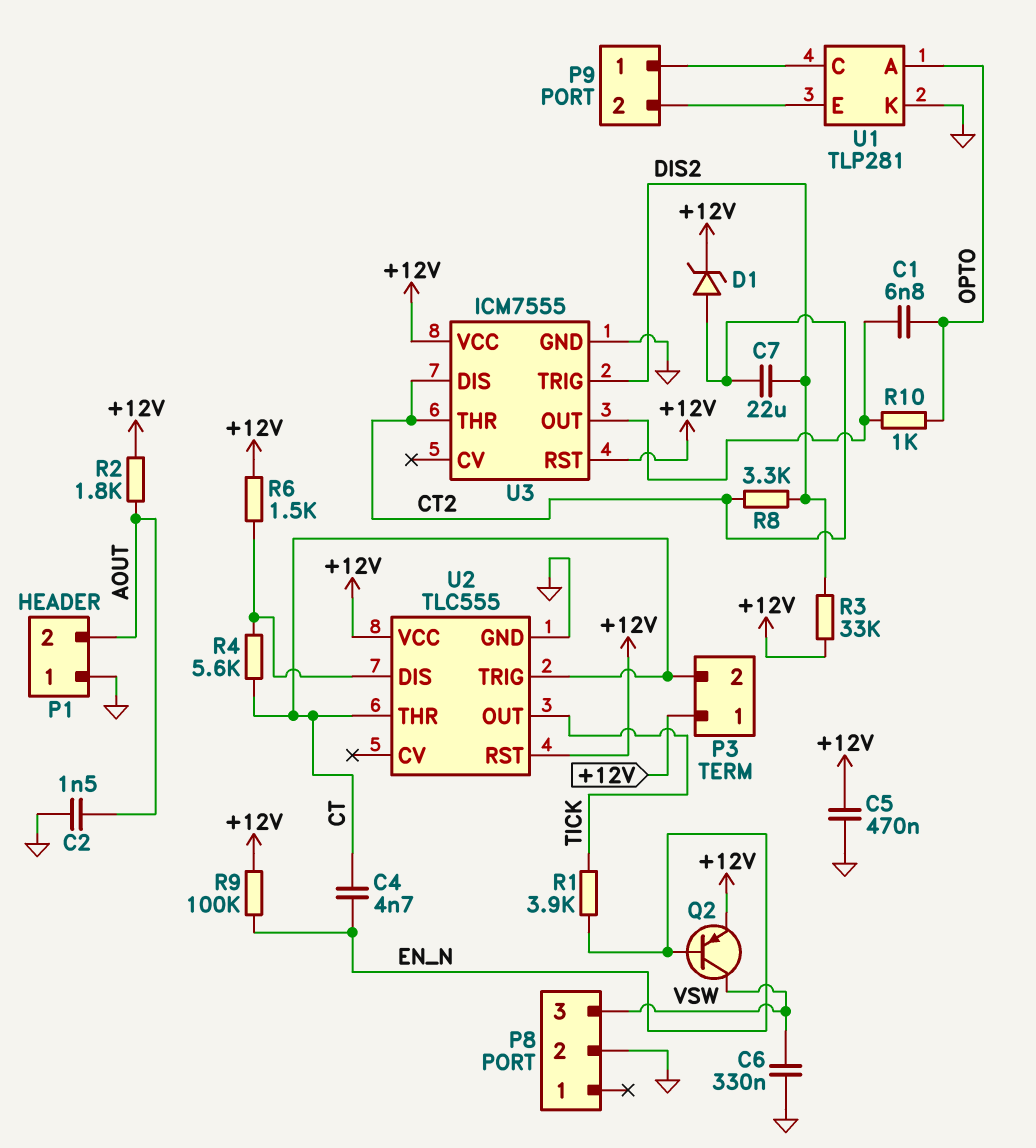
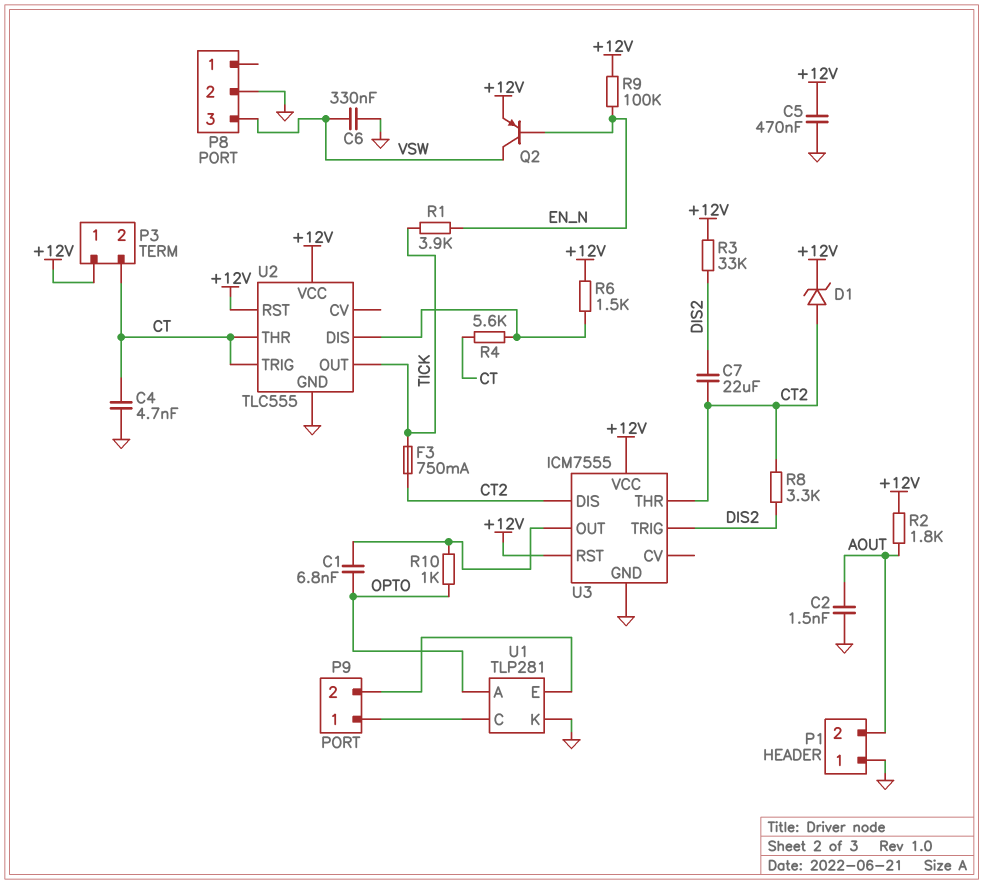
C4: 4.7nF (CT, EN_N) -> 4.7nF (CT, GND)
F3: none -> 750mA (CT2, TICK)

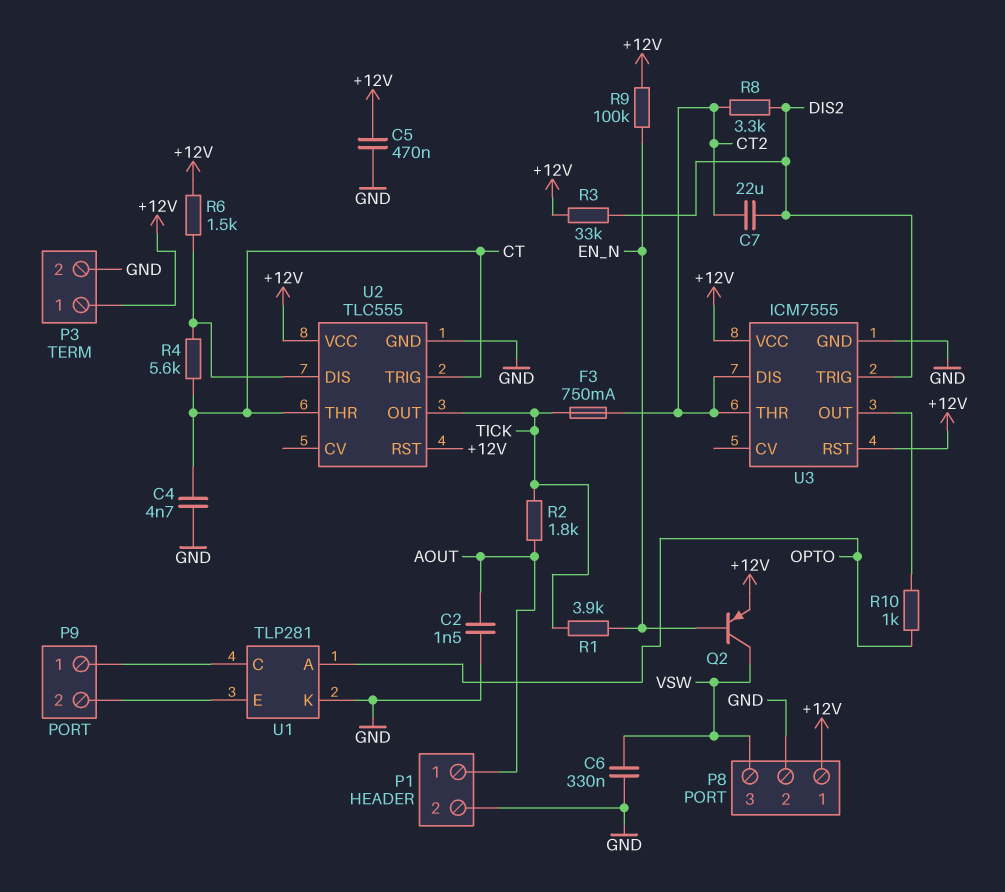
C1: 6.8nF (OPTO, U3/OUT) -> none
D1: zener (A CT2, K +12V) -> none
P1 pin 1: GND -> AOUT
P1 pin 2: AOUT -> GND
P3 pin 2: CT -> GND
P8 pin 1: none -> +12V
R2: 1.8k (+12V, AOUT) -> 1.8k (AOUT, TICK)

